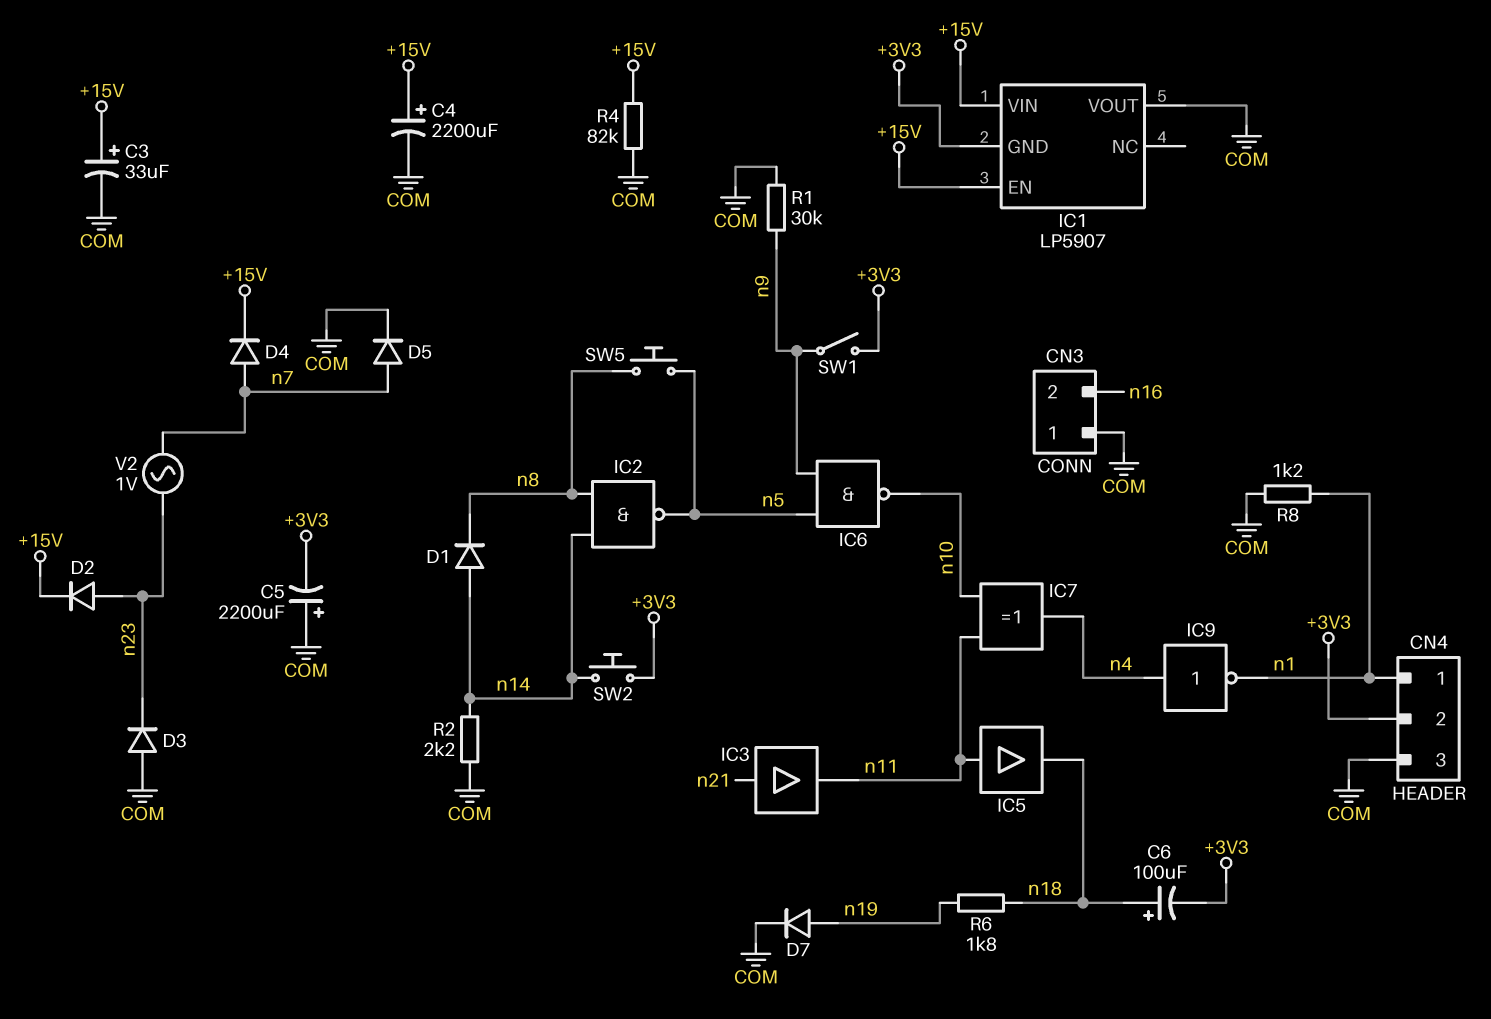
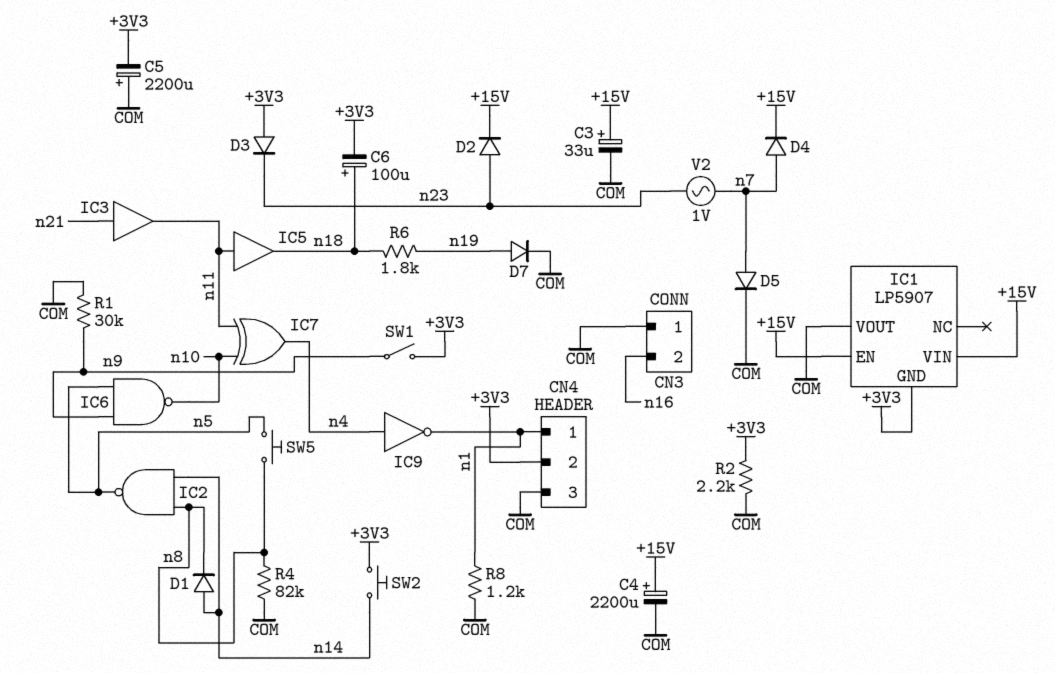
D3: diode (A COM, K n23) -> diode (A +3V3, K n23)
R2: 2.2k (COM, n14) -> 2.2k (+3V3, COM)
R4: 82k (+15V, COM) -> 82k (COM, n8)

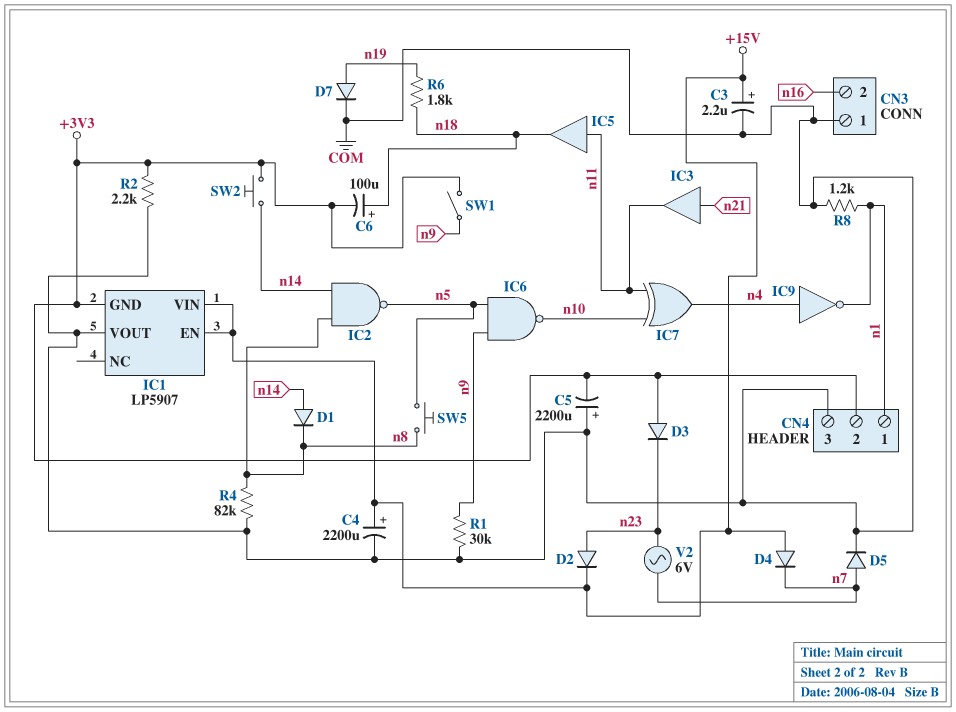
C3: 33uF (plus +15V, minus COM) -> 2.2uF (plus +15V, minus COM)
D4: diode (A n7, K +15V) -> diode (A +15V, K n7)
V2: AC 1V (n7, n23) -> AC 6V (n7, n23)

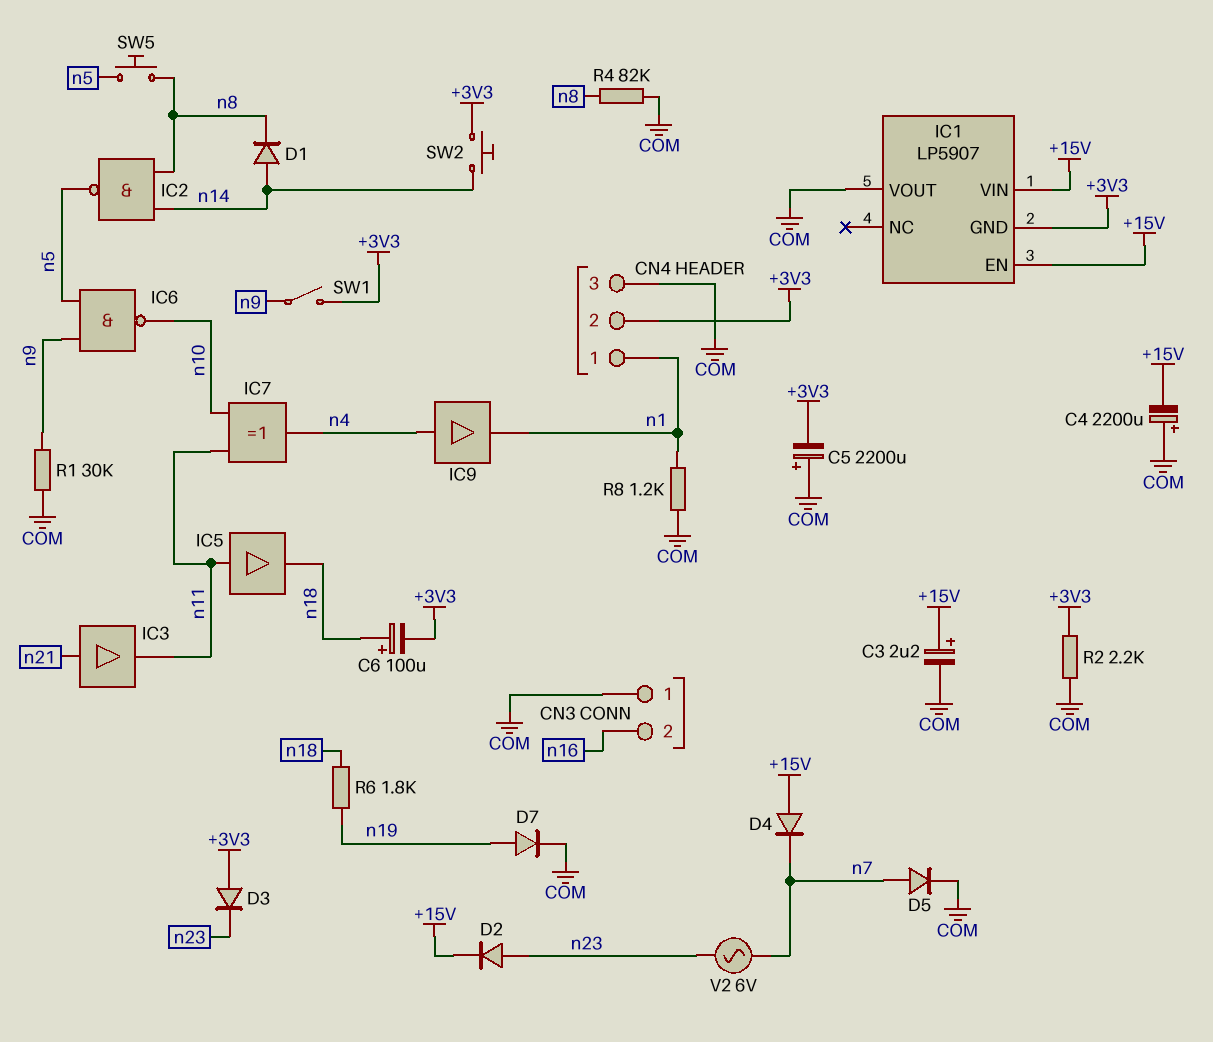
C4: 2200uF (plus +15V, minus COM) -> 2200uF (plus COM, minus +15V)
IC9: NOT (in n4, out n1) -> buffer (in n4, out n1)

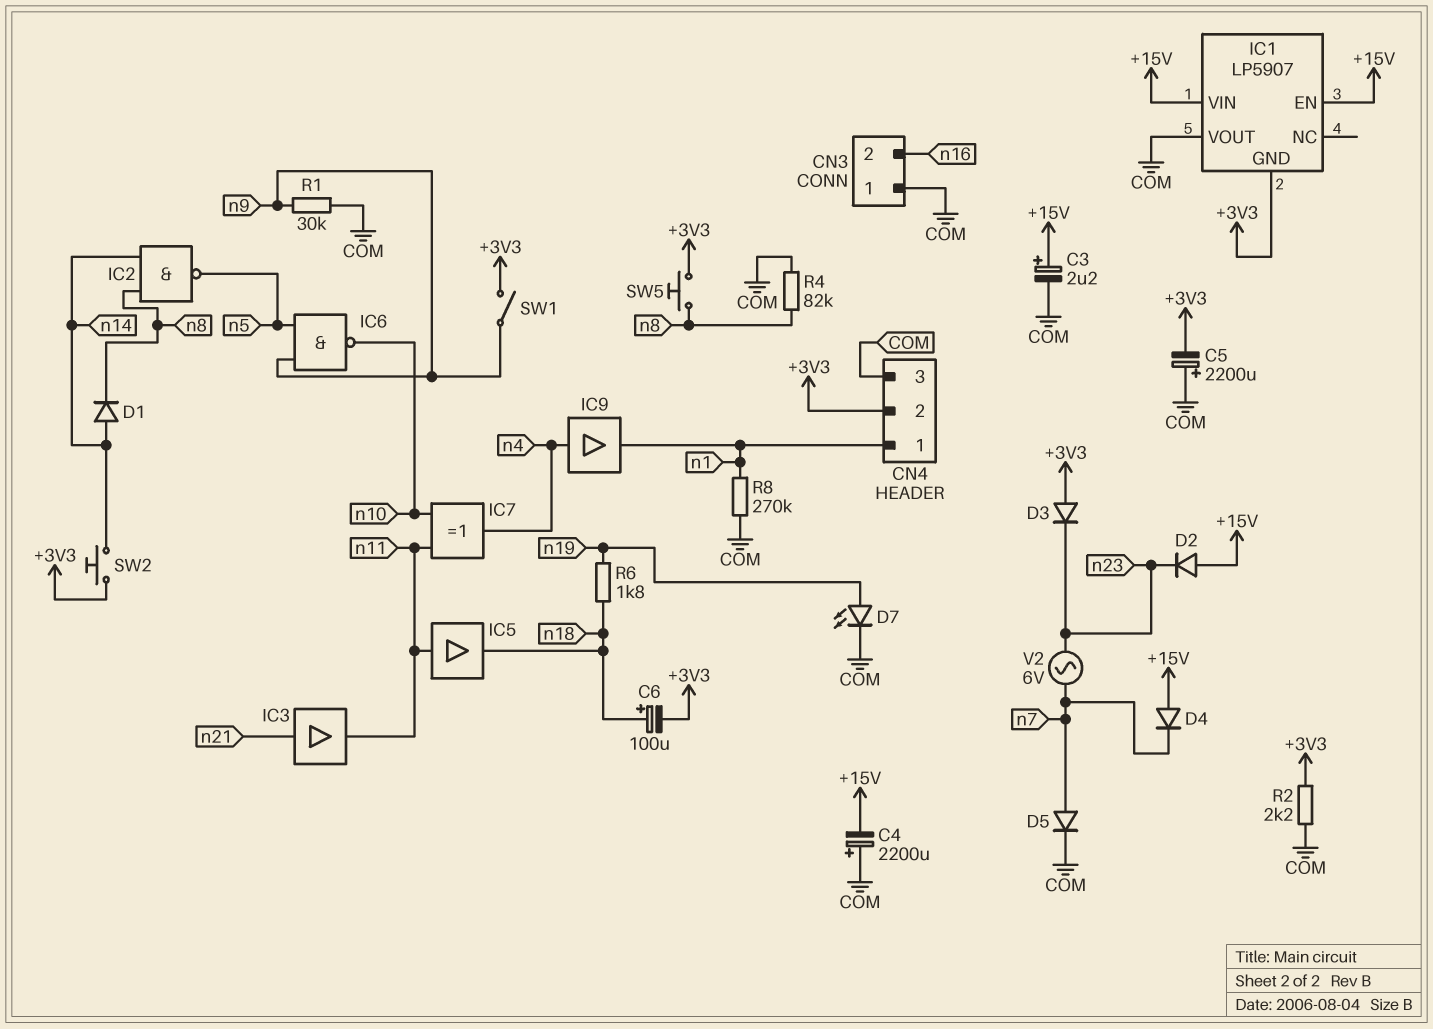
D2: diode (A n23, K +15V) -> diode (A +15V, K n23)
D7: diode (A n19, K COM) -> LED (A n19, K COM)
R8: 1.2k (COM, n1) -> 270k (COM, n1)
SW5: button (n5, n8) -> button (+3V3, n8)

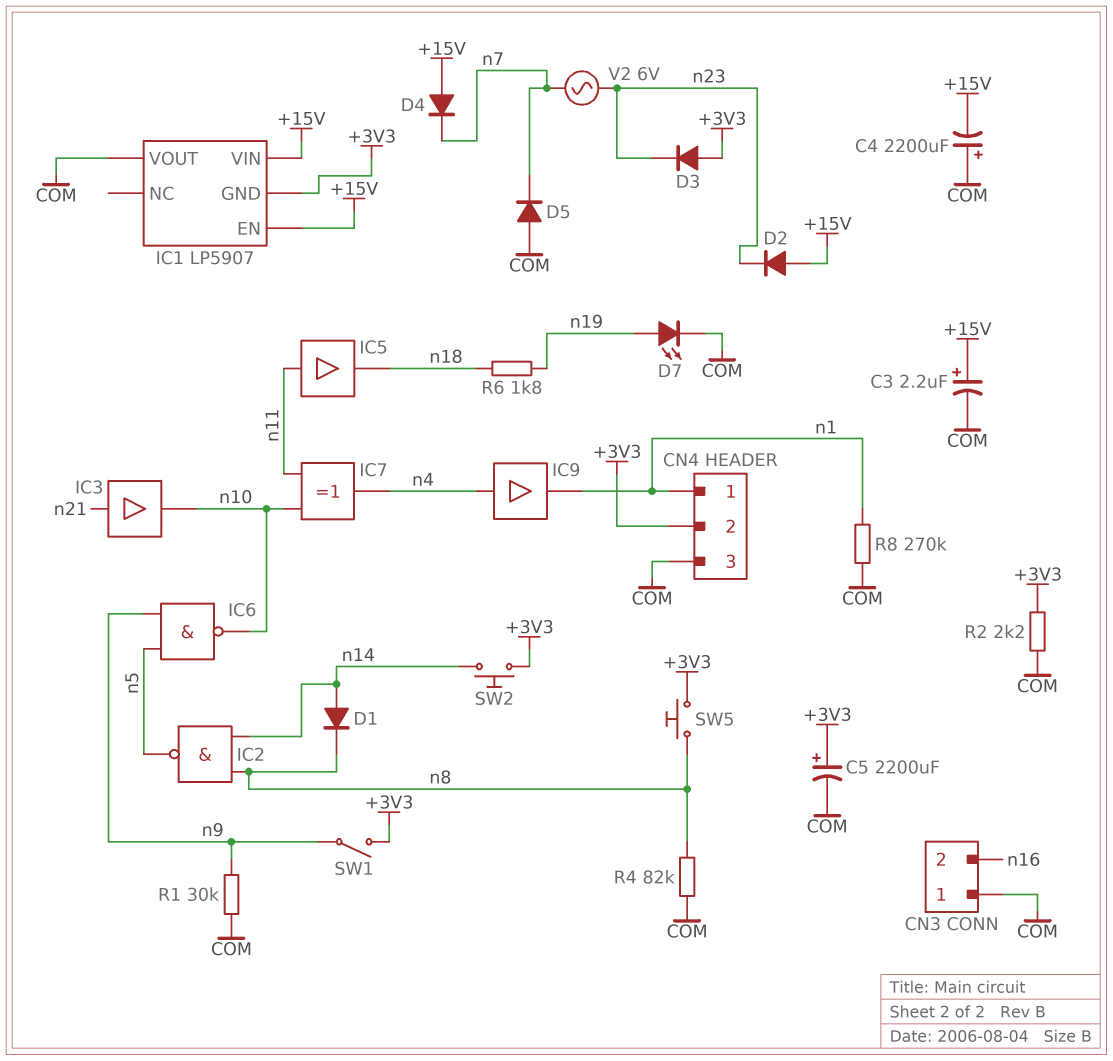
C5: 2200uF (plus COM, minus +3V3) -> 2200uF (plus +3V3, minus COM)
C6: 100uF (plus n18, minus +3V3) -> none
D5: diode (A n7, K COM) -> diode (A COM, K n7)
IC3: buffer (in n21, out n11) -> buffer (in n21, out n10)

